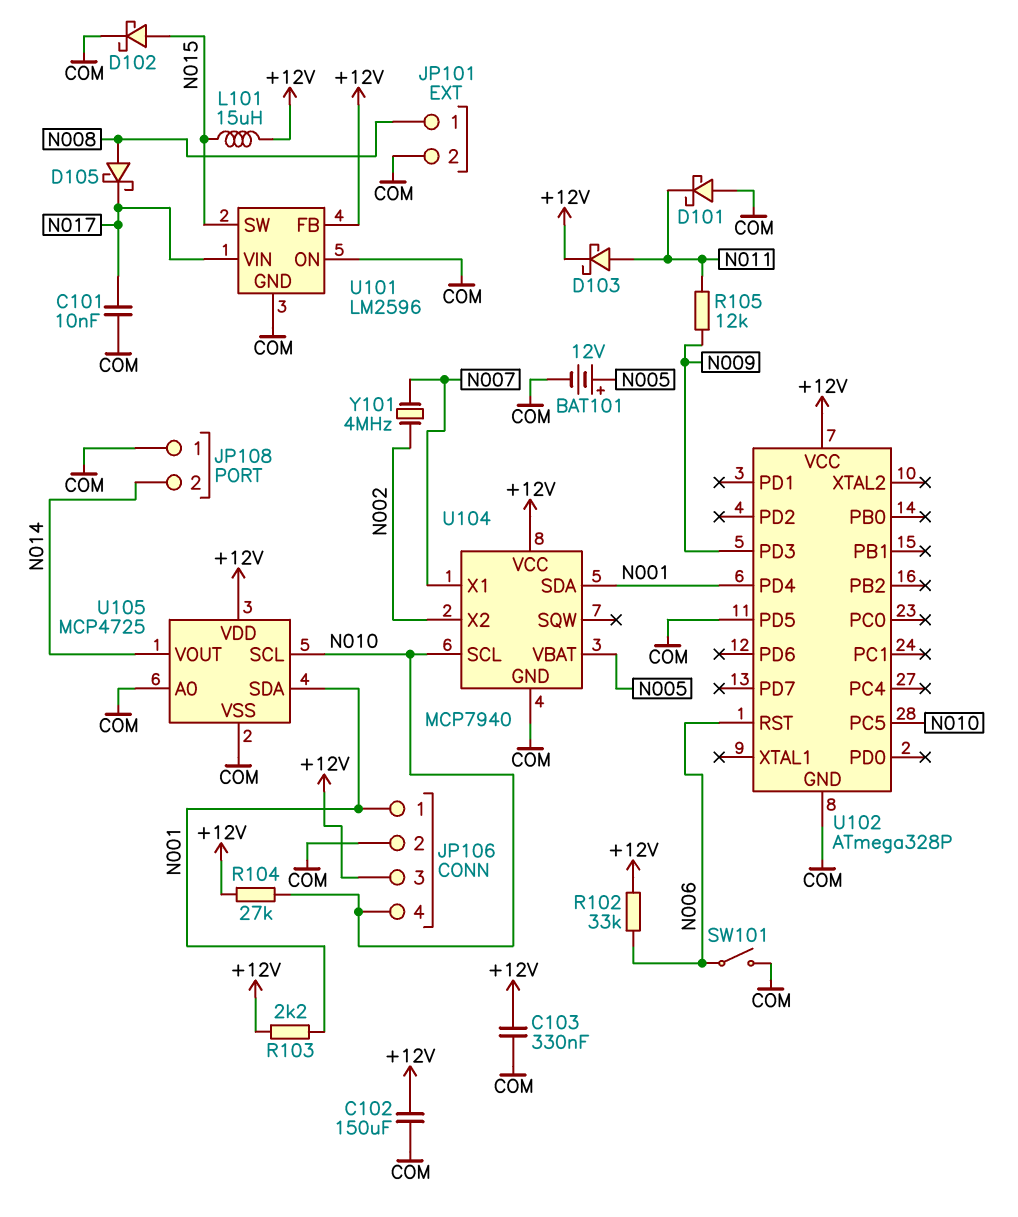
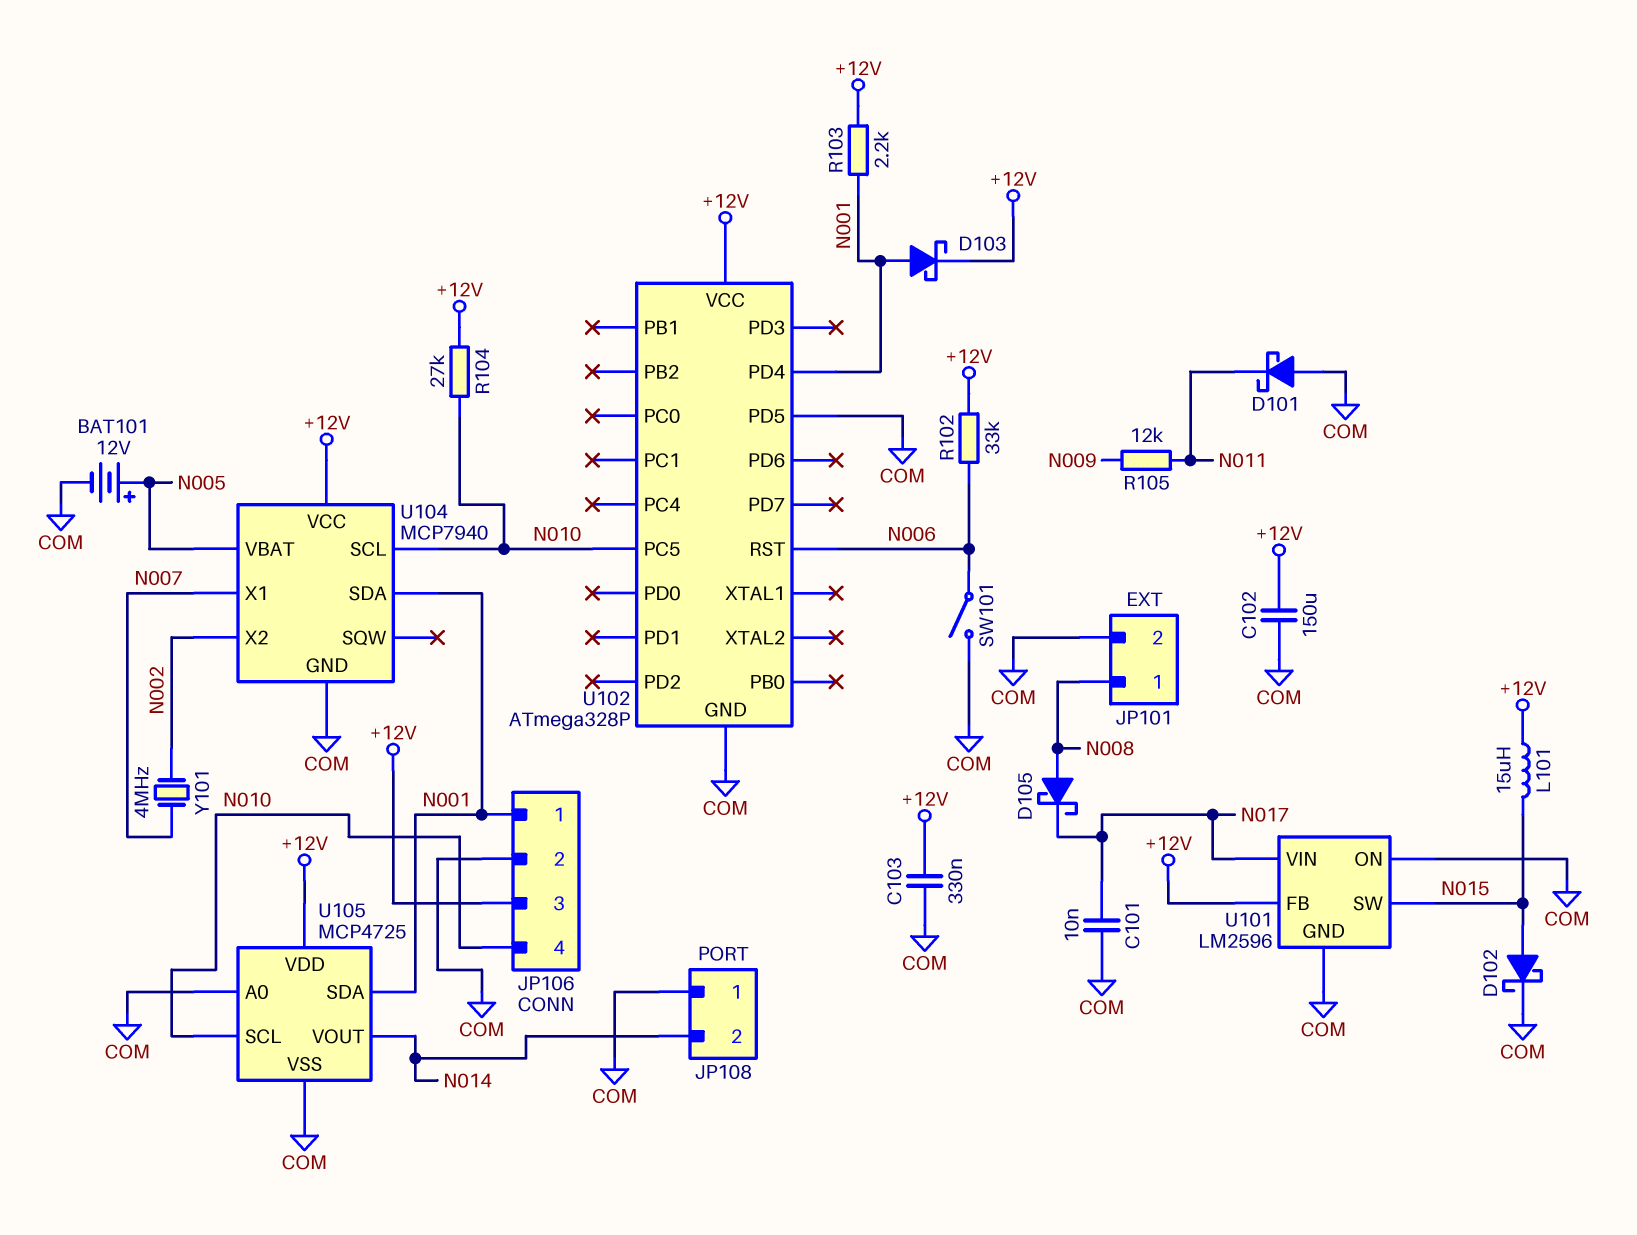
D103: schottky (A N011, K +12V) -> schottky (A N001, K +12V)
U102 pin PD3: N009 -> none

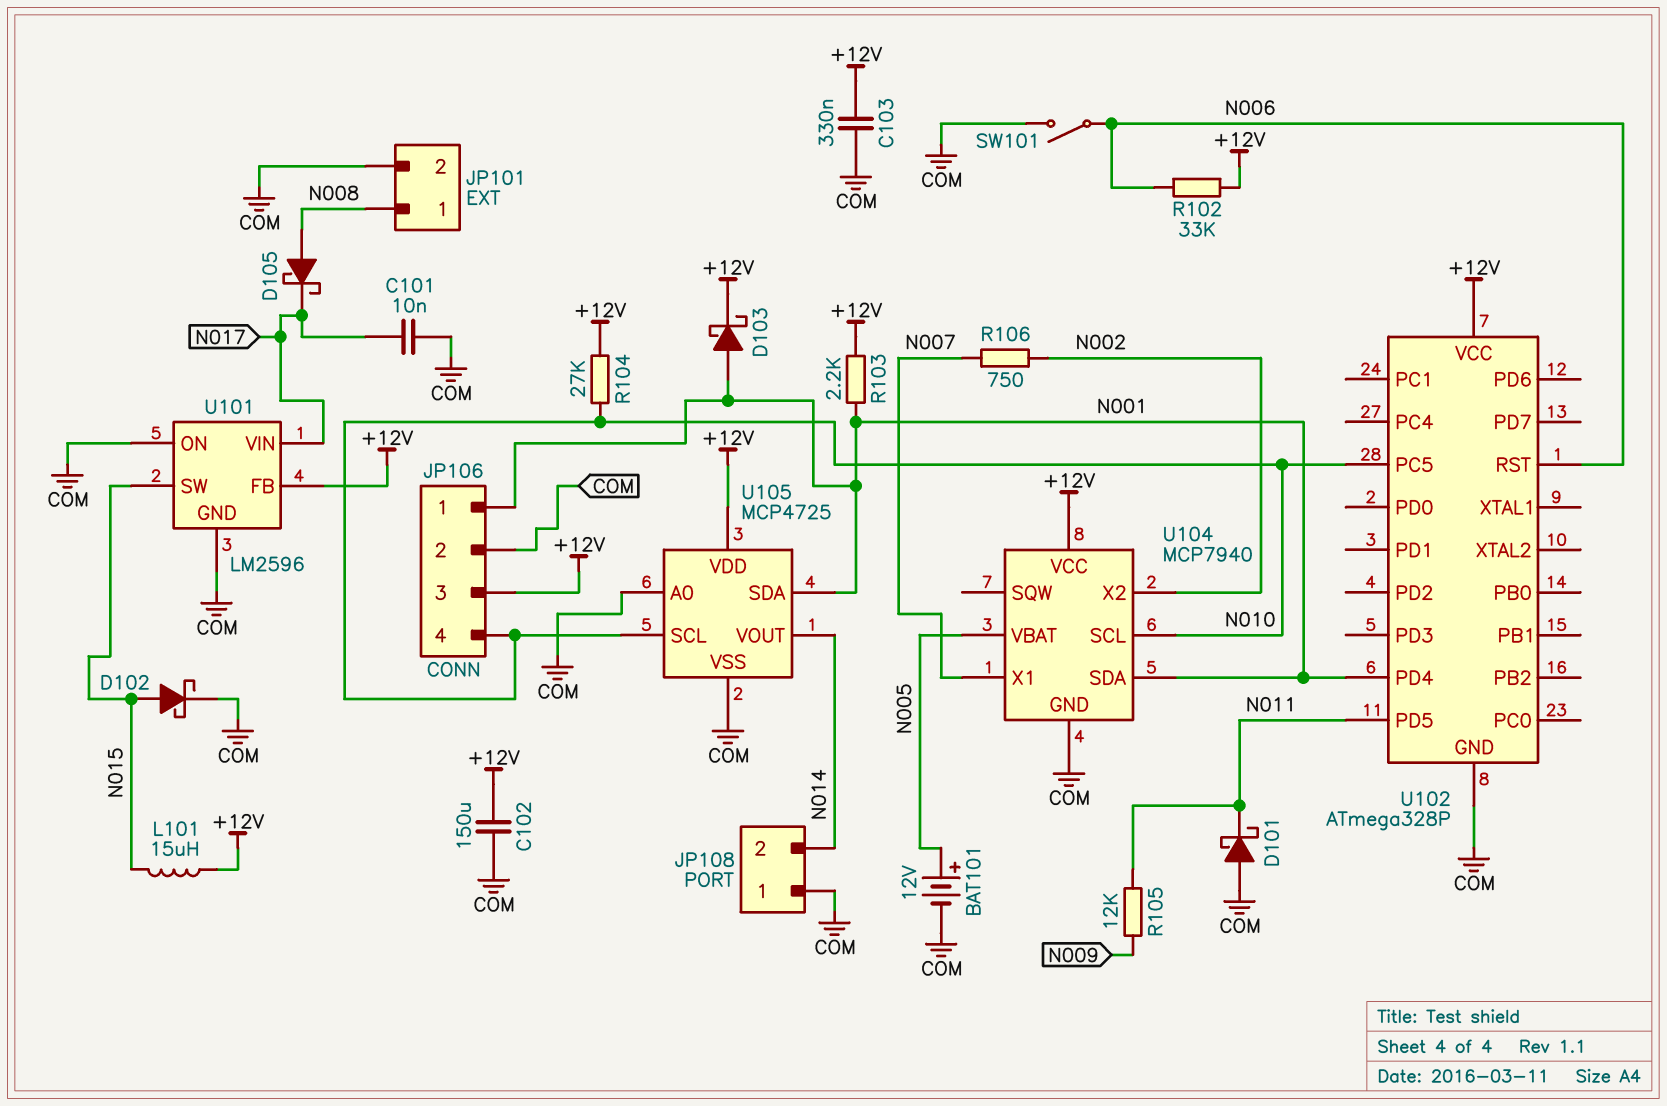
R106: none -> 750 (N002, N007)
U102 pin PD5: COM -> N011
Y101: 4MHz (N002, N007) -> none

